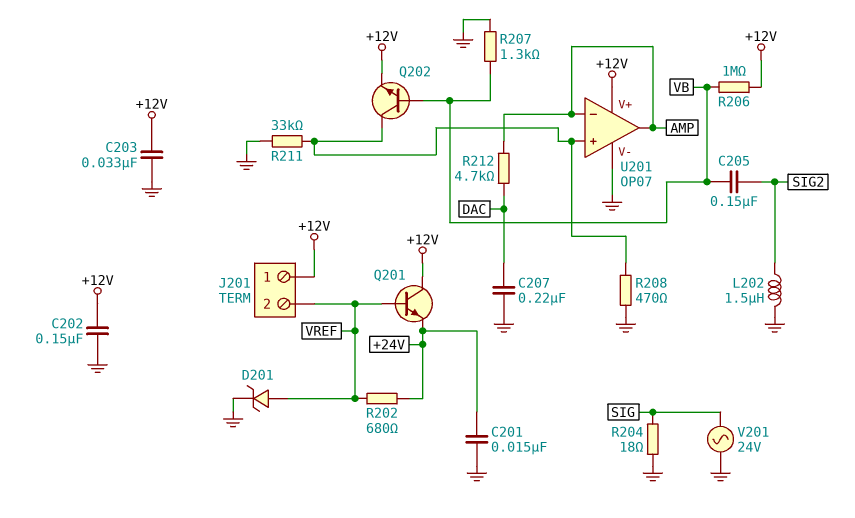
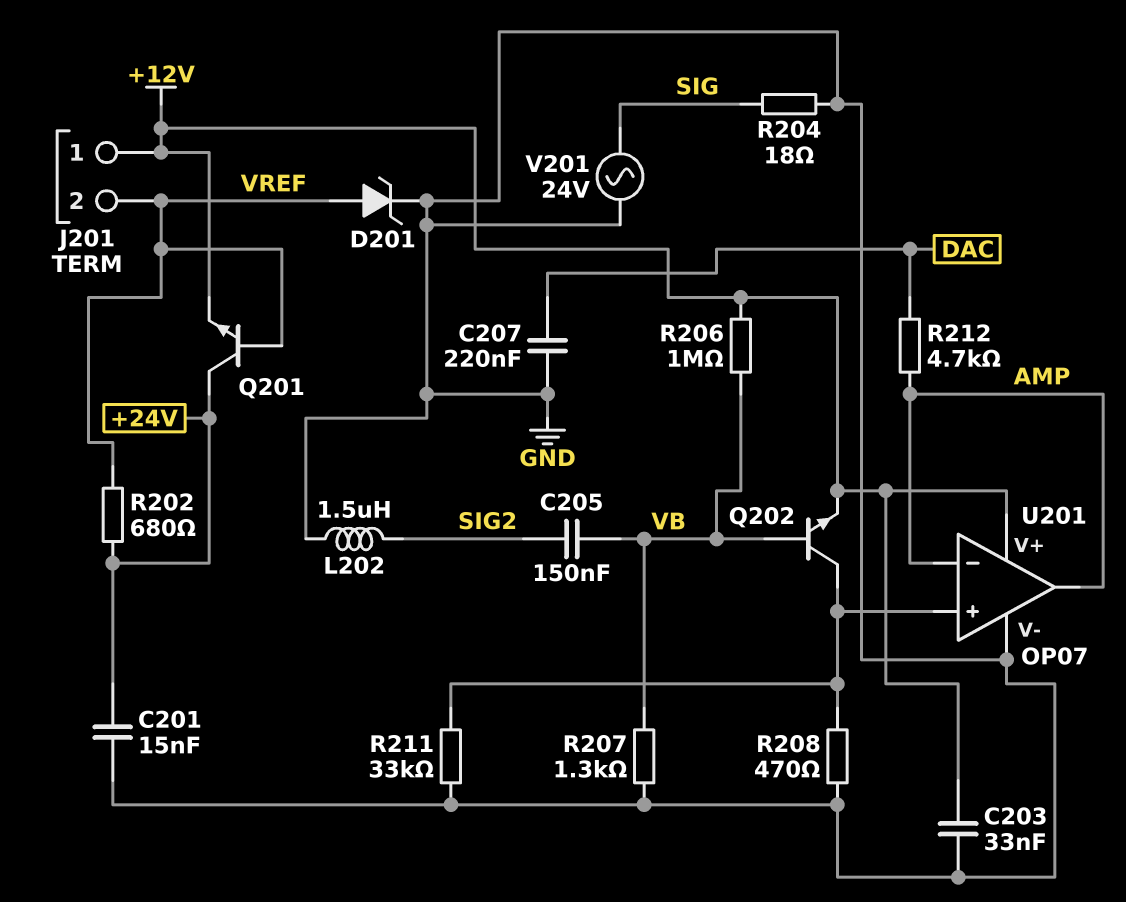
C202: 150nF (+12V, GND) -> none
Q201: NPN (B VREF, C +12V, E +24V) -> NPN (B VREF, C +24V, E +12V)

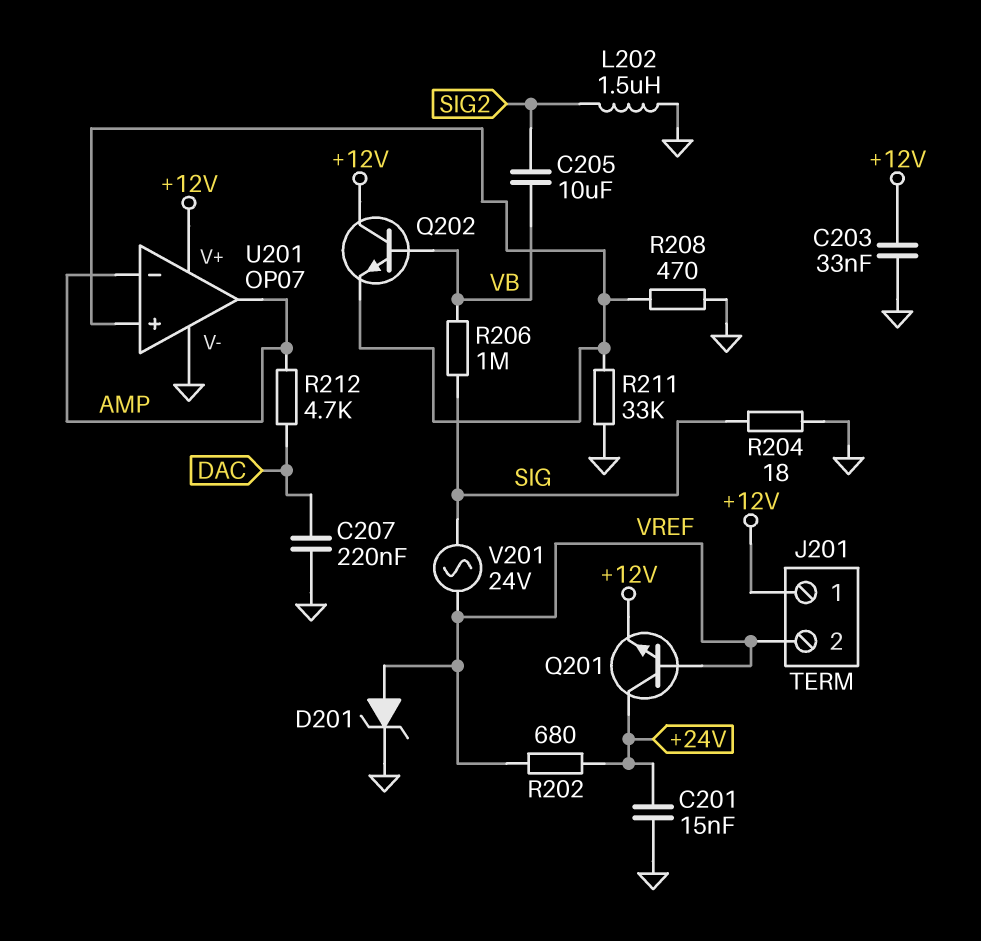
C205: 150nF (SIG2, VB) -> 10uF (SIG2, VB)
Q202: NPN (B VB, C U201/in+, E +12V) -> NPN (B VB, C +12V, E U201/in+)
R206: 1M (+12V, VB) -> 1M (SIG, VB)
R207: 1.3k (GND, VB) -> none
V201: AC 24V (GND, SIG) -> AC 24V (SIG, VREF)

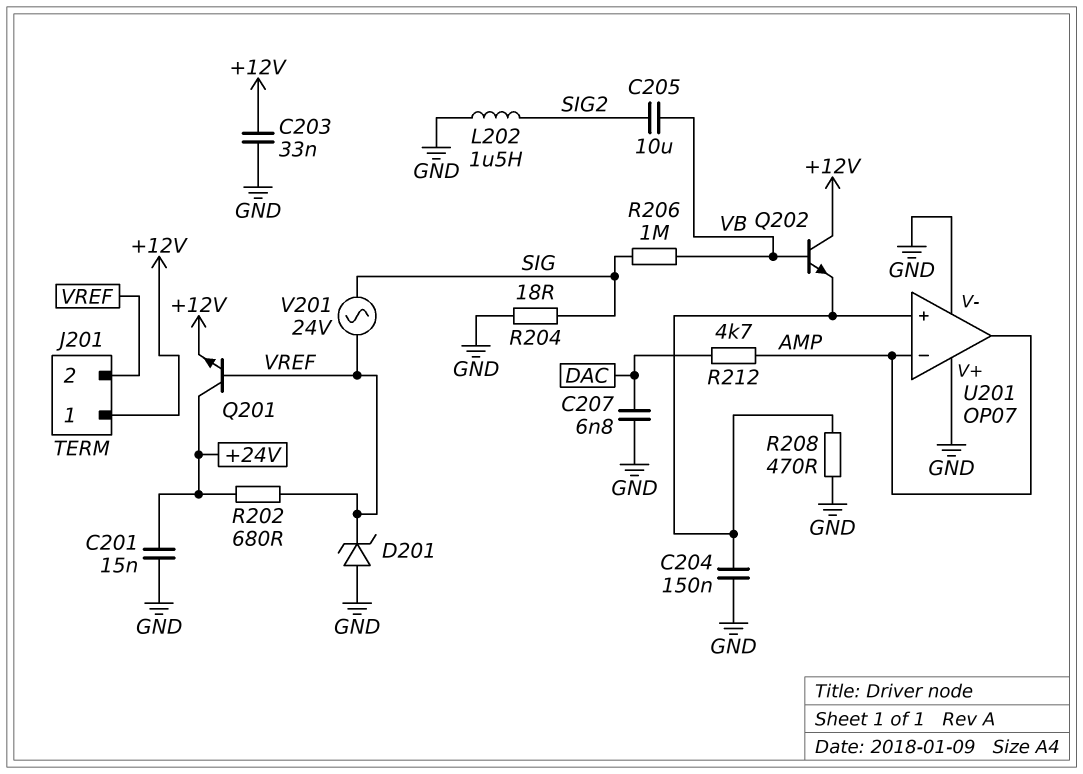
C204: none -> 150nF (GND, U201/in+)
C207: 220nF (DAC, GND) -> 6.8nF (DAC, GND)
D201: zener (A VREF, K GND) -> zener (A GND, K VREF)
R211: 33k (GND, U201/in+) -> none
U201 pin V+: +12V -> GND

